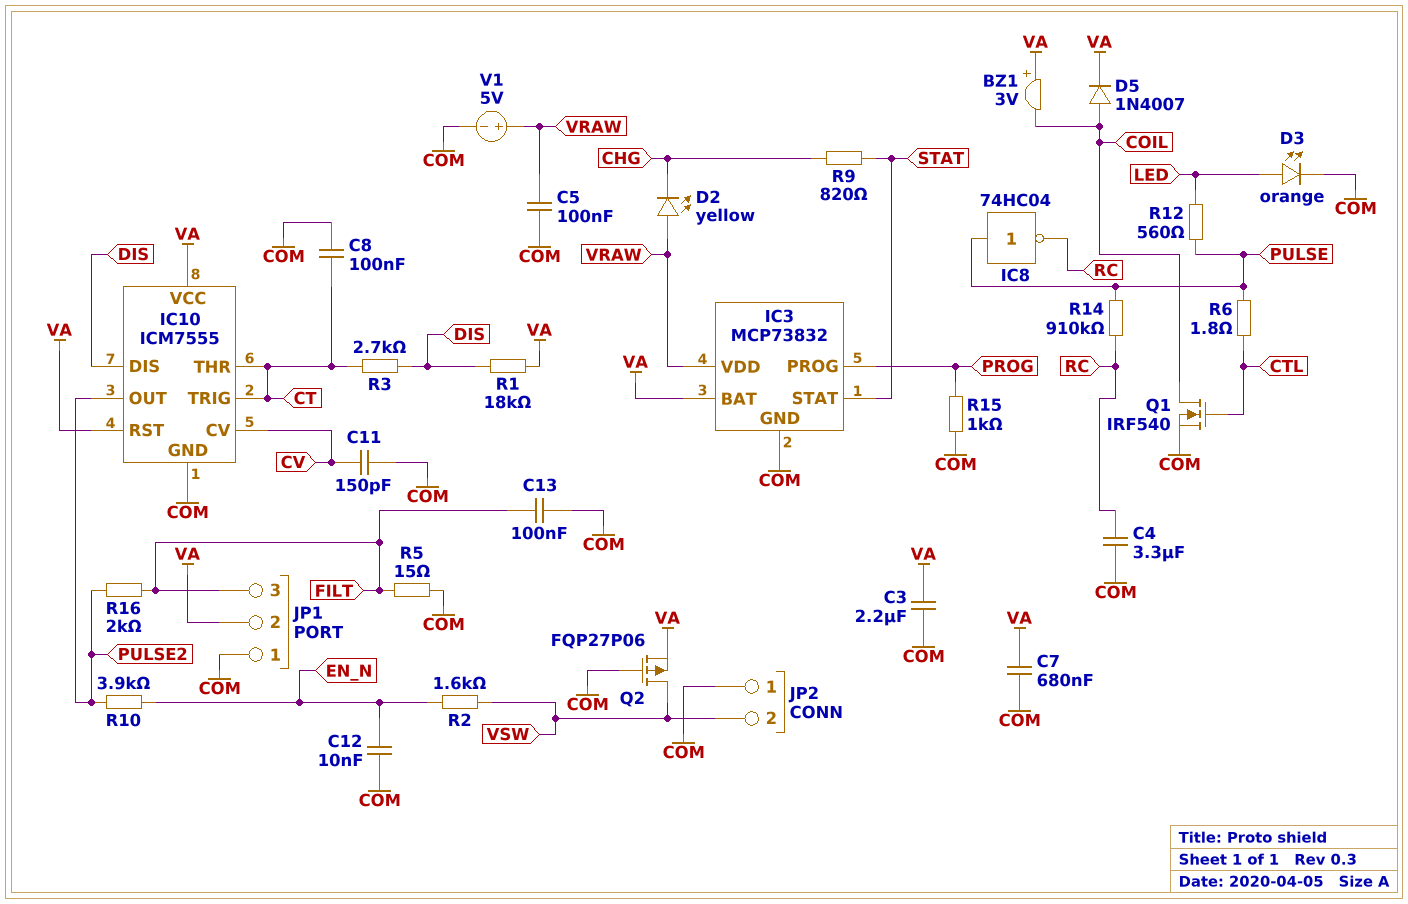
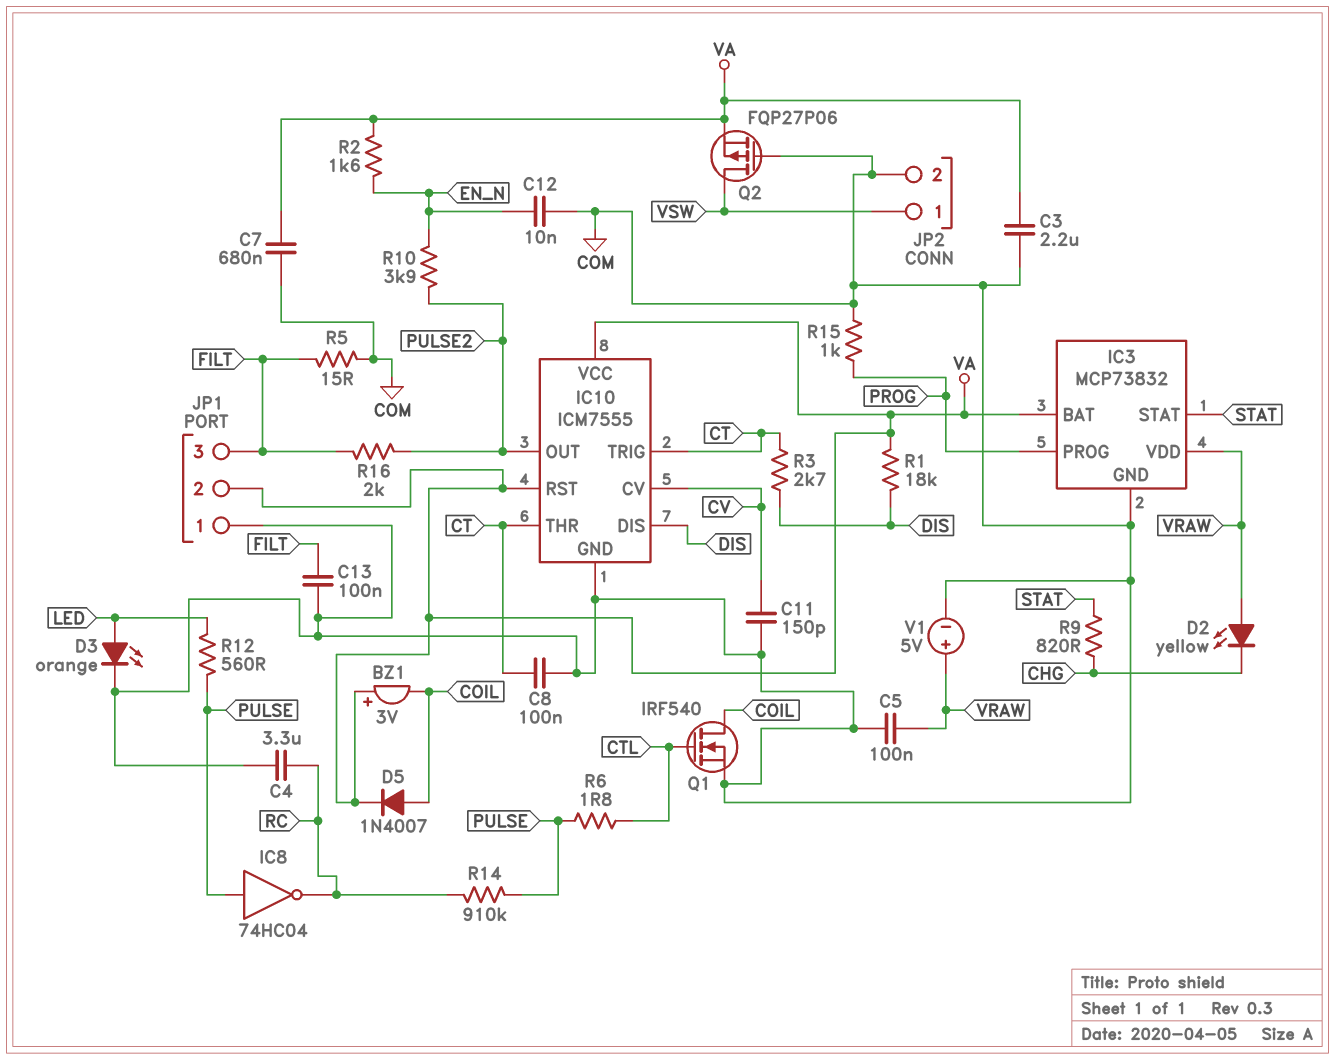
JP2 pin 1: COM -> VSW
JP2 pin 2: VSW -> COM
R2: 1.6k (EN_N, VSW) -> 1.6k (EN_N, VA)

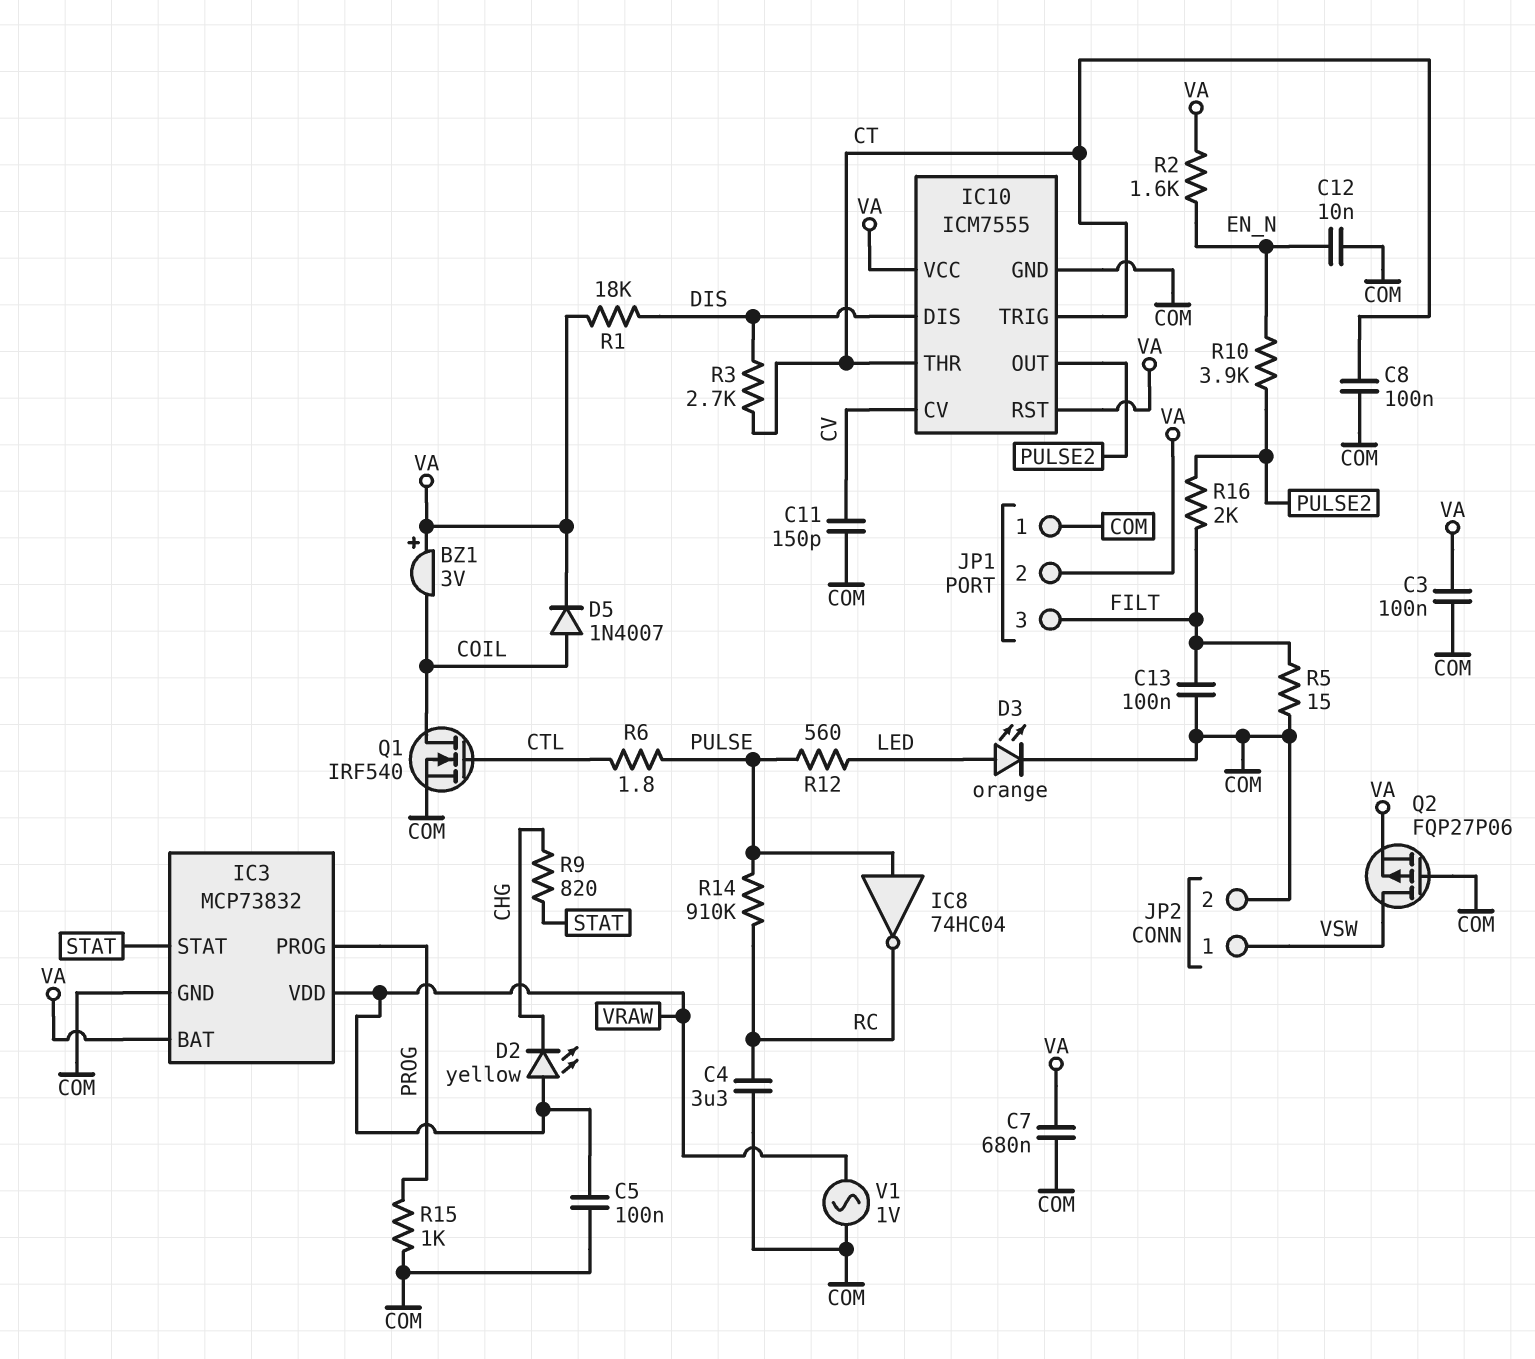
C3: 2.2uF (COM, VA) -> 100nF (COM, VA)
V1: 5V (plus VRAW, minus COM) -> AC 1V (COM, VRAW)

